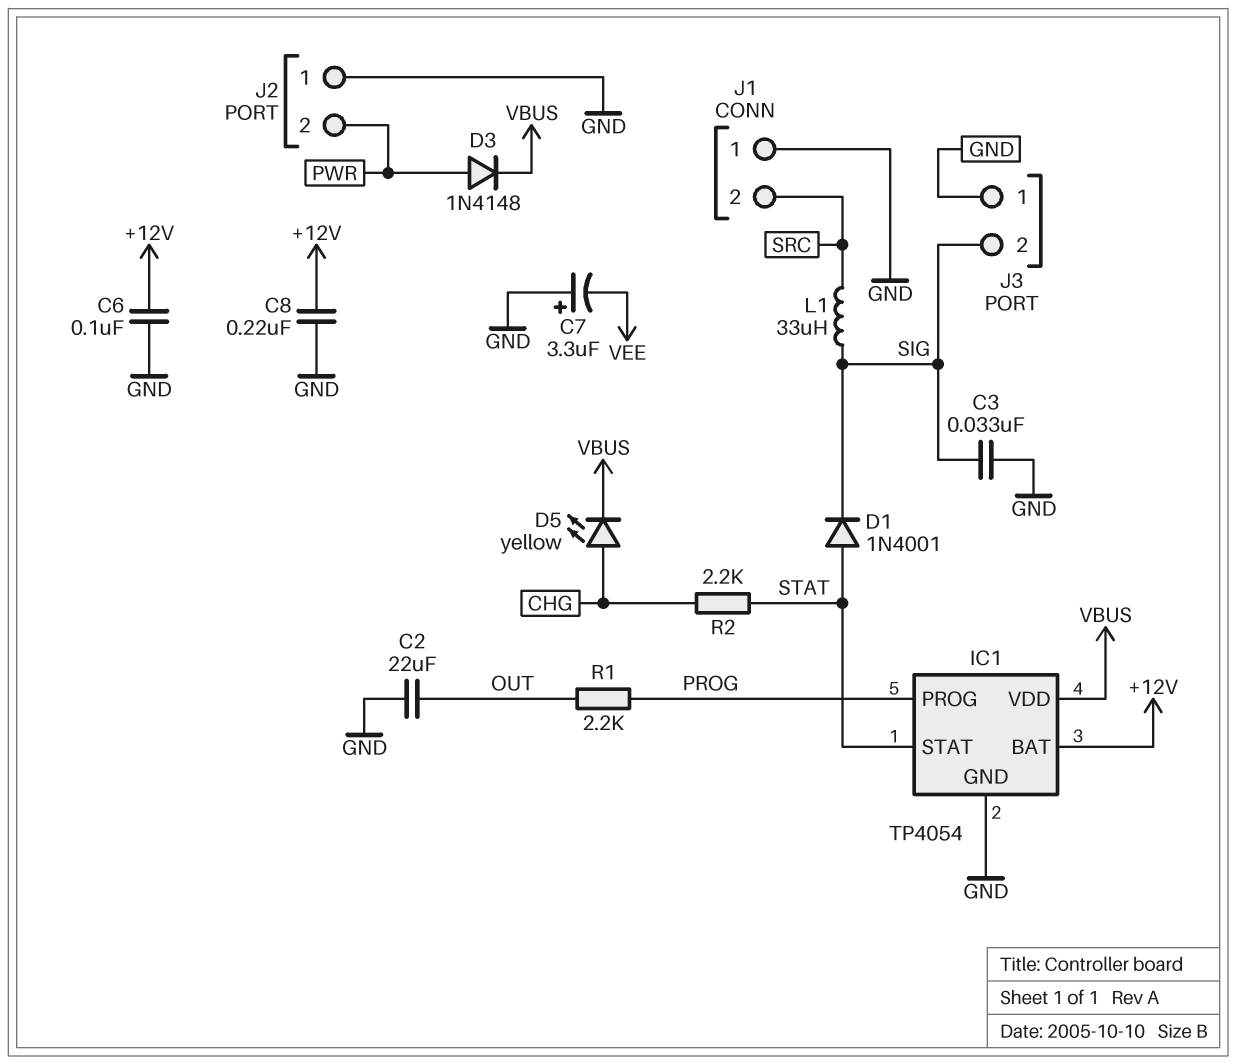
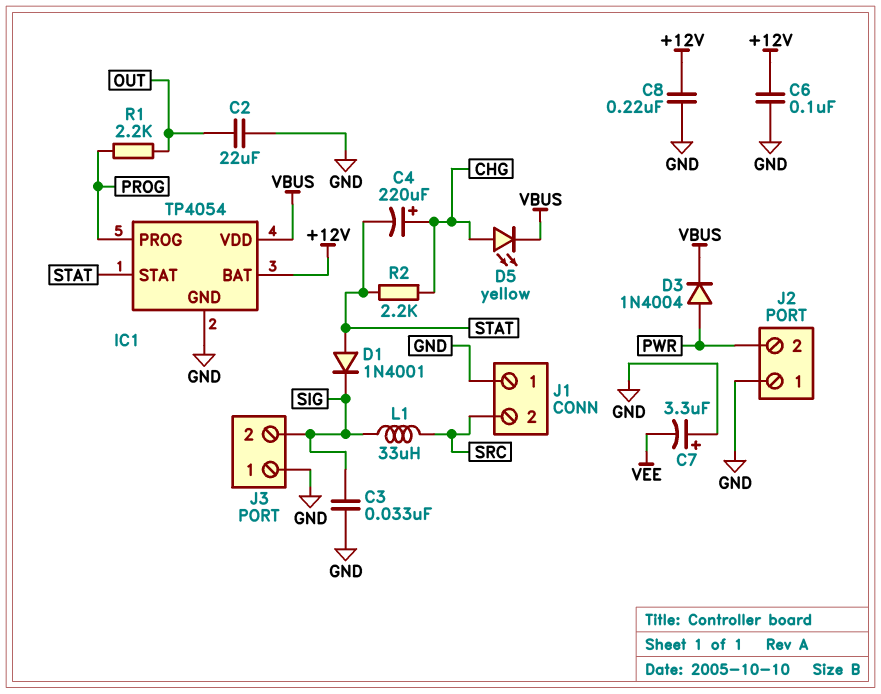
C4: none -> 220uF (plus CHG, minus STAT)
D3: diode 1N4148 (A PWR, K VBUS) -> diode 1N4004 (A PWR, K VBUS)

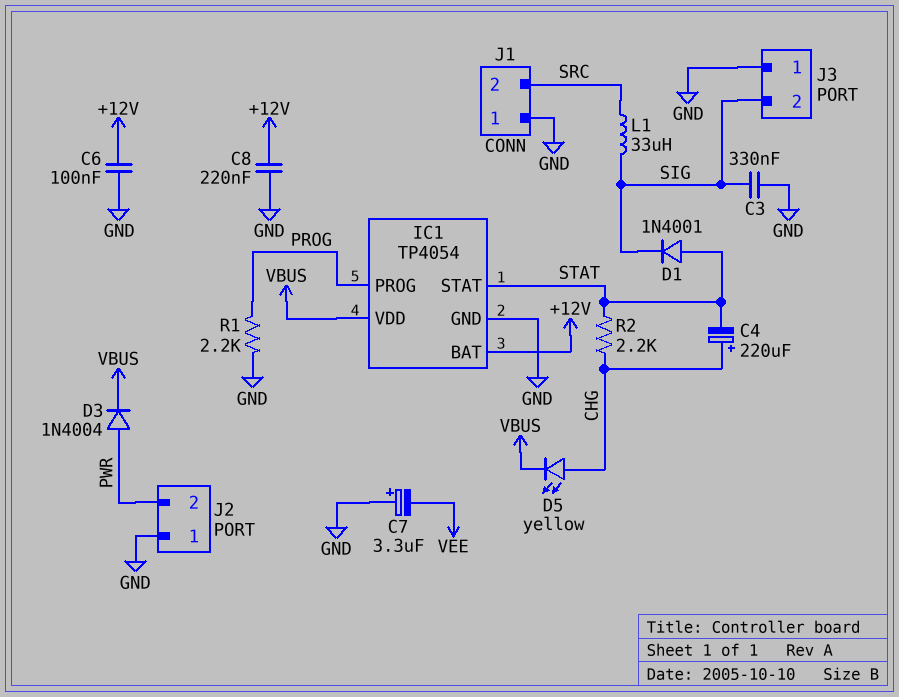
C2: 22uF (GND, OUT) -> none
C3: 33nF (GND, SIG) -> 330nF (GND, SIG)
R1: 2.2k (OUT, PROG) -> 2.2k (GND, PROG)

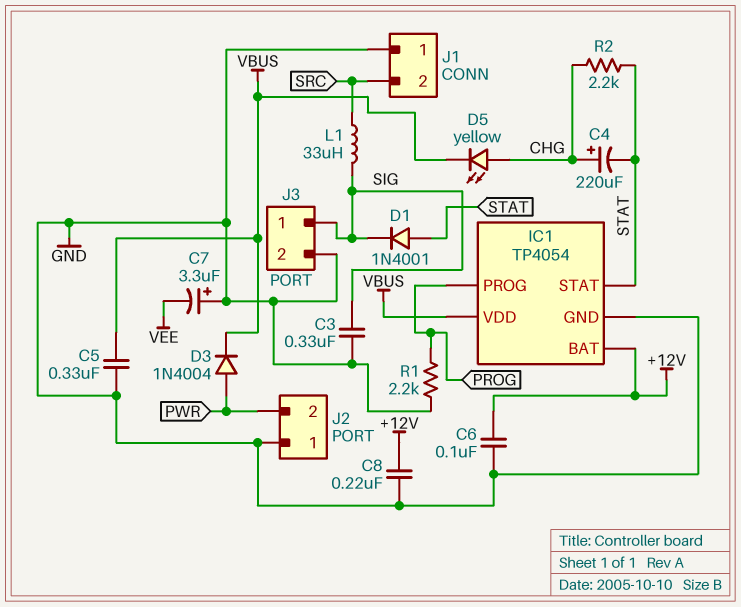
C5: none -> 330nF (GND, VBUS)
J3 pin 1: GND -> SIG
J3 pin 2: SIG -> GND

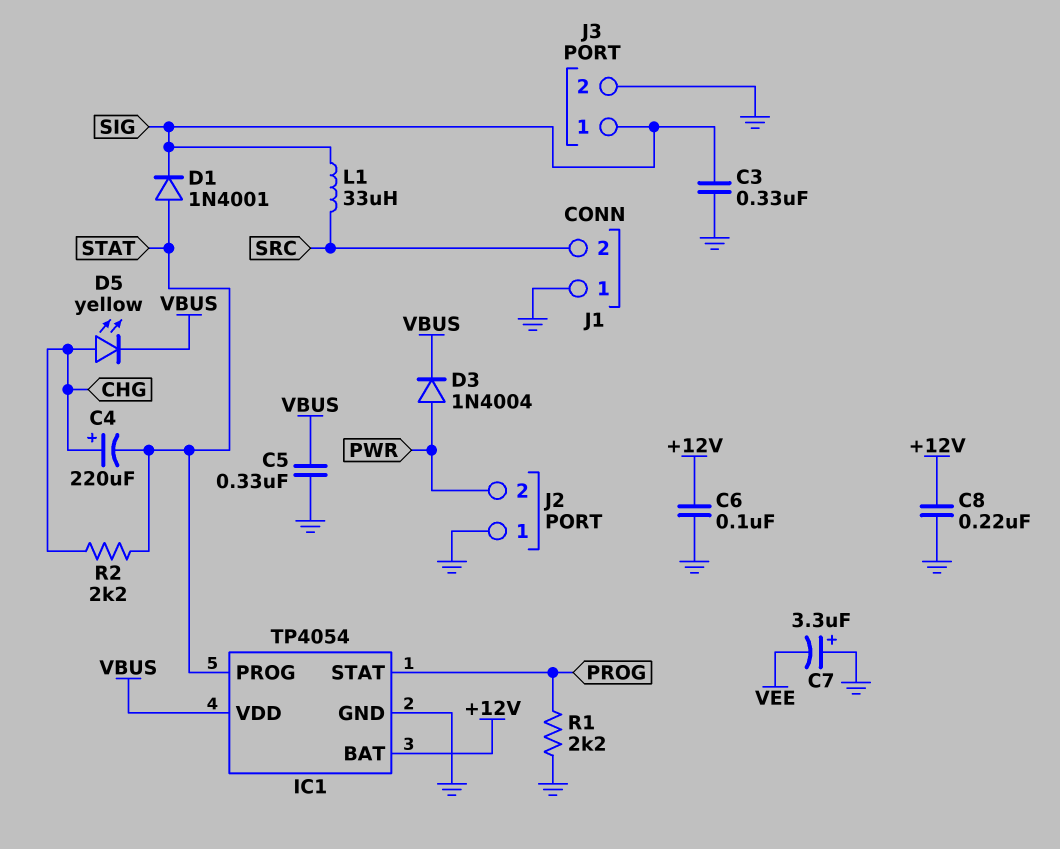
IC1 pin PROG: PROG -> STAT
IC1 pin STAT: STAT -> PROG

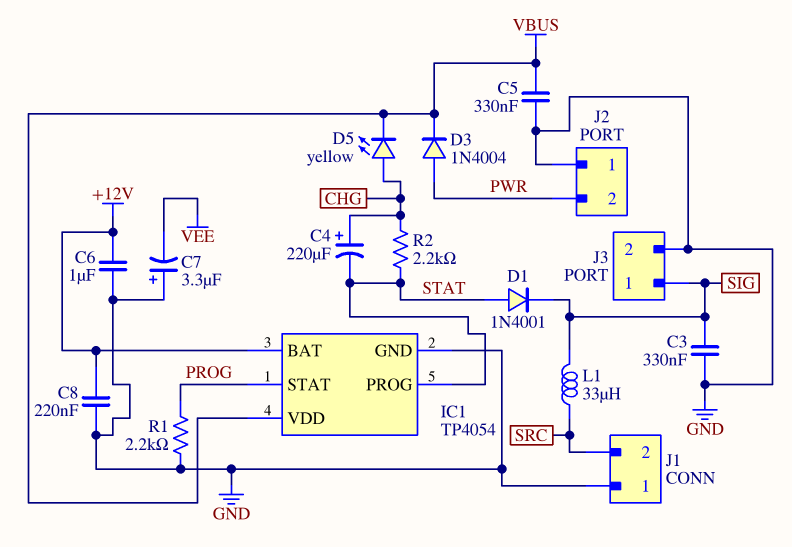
C6: 100nF (+12V, GND) -> 1uF (+12V, GND)

